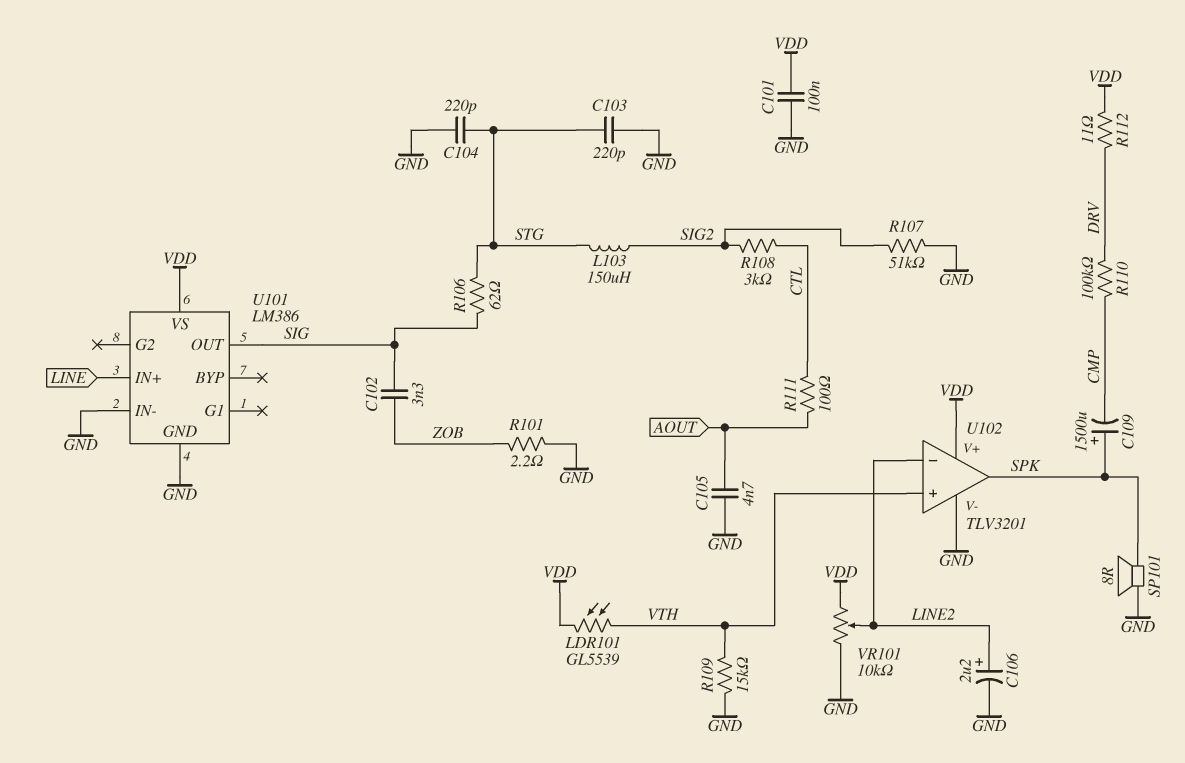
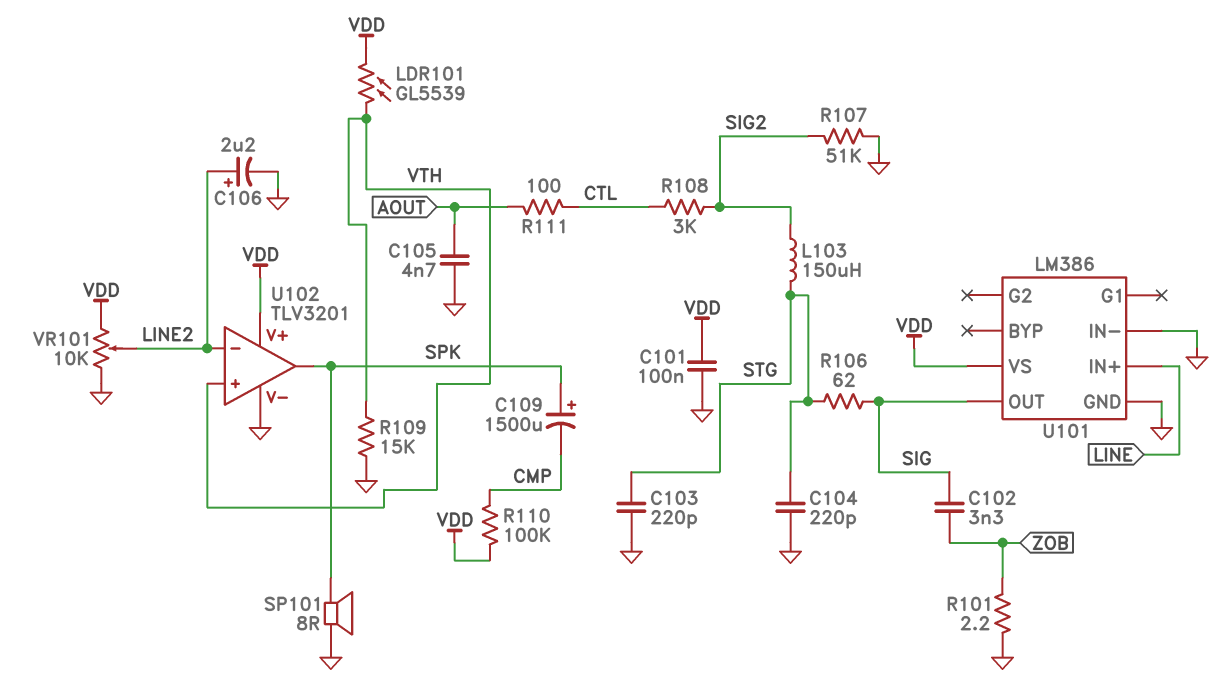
R110: 100k (CMP, DRV) -> 100k (CMP, VDD)
R112: 11 (DRV, VDD) -> none

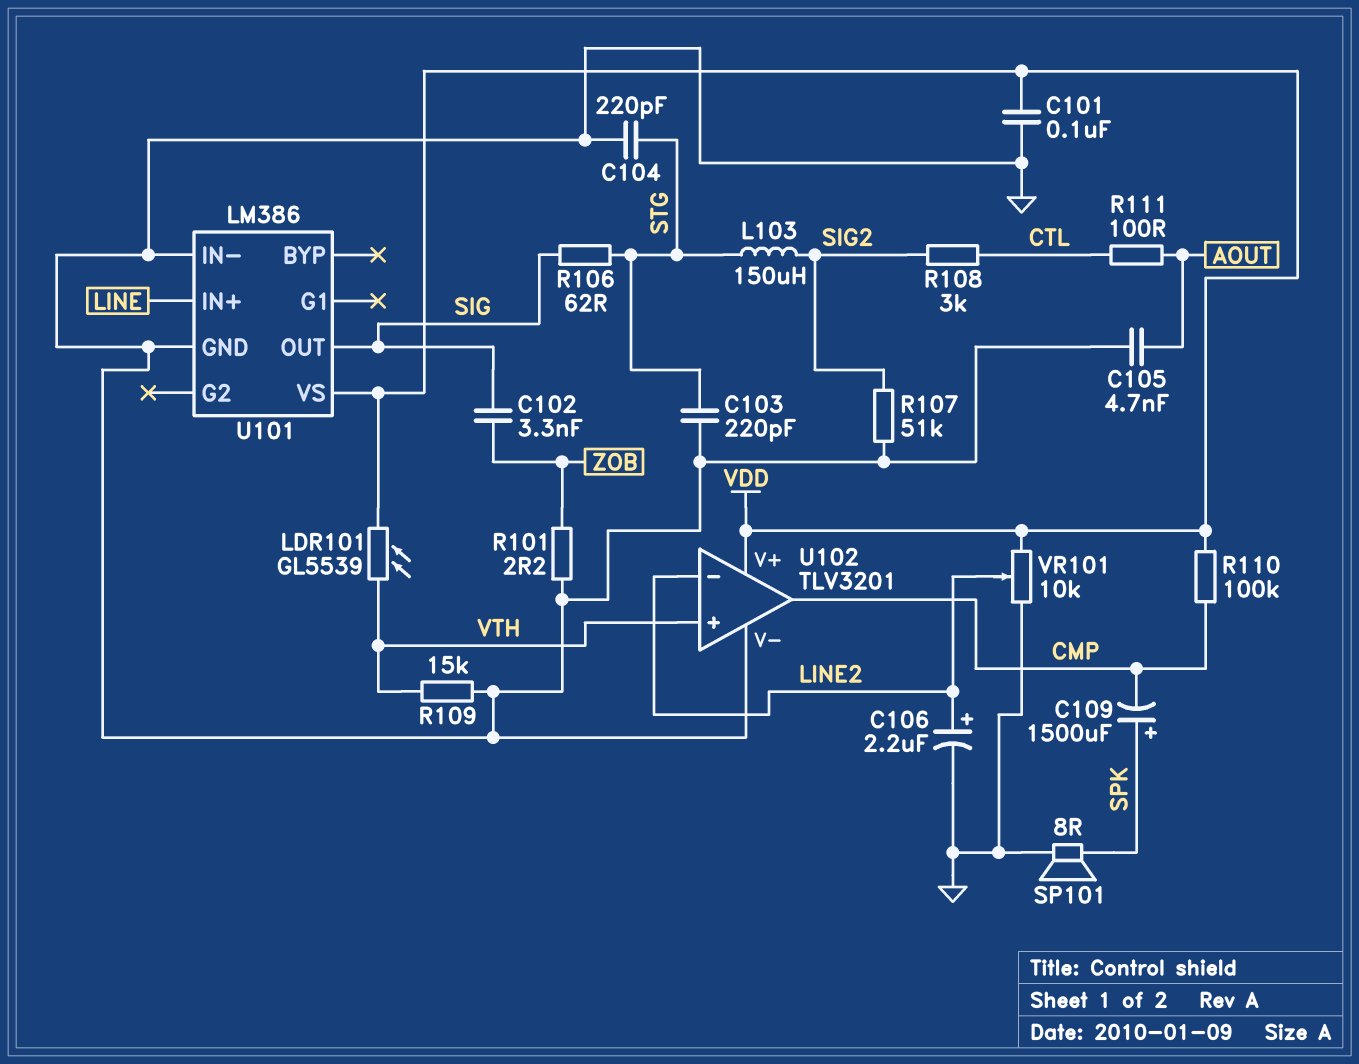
U102 pin out: SPK -> CMP

